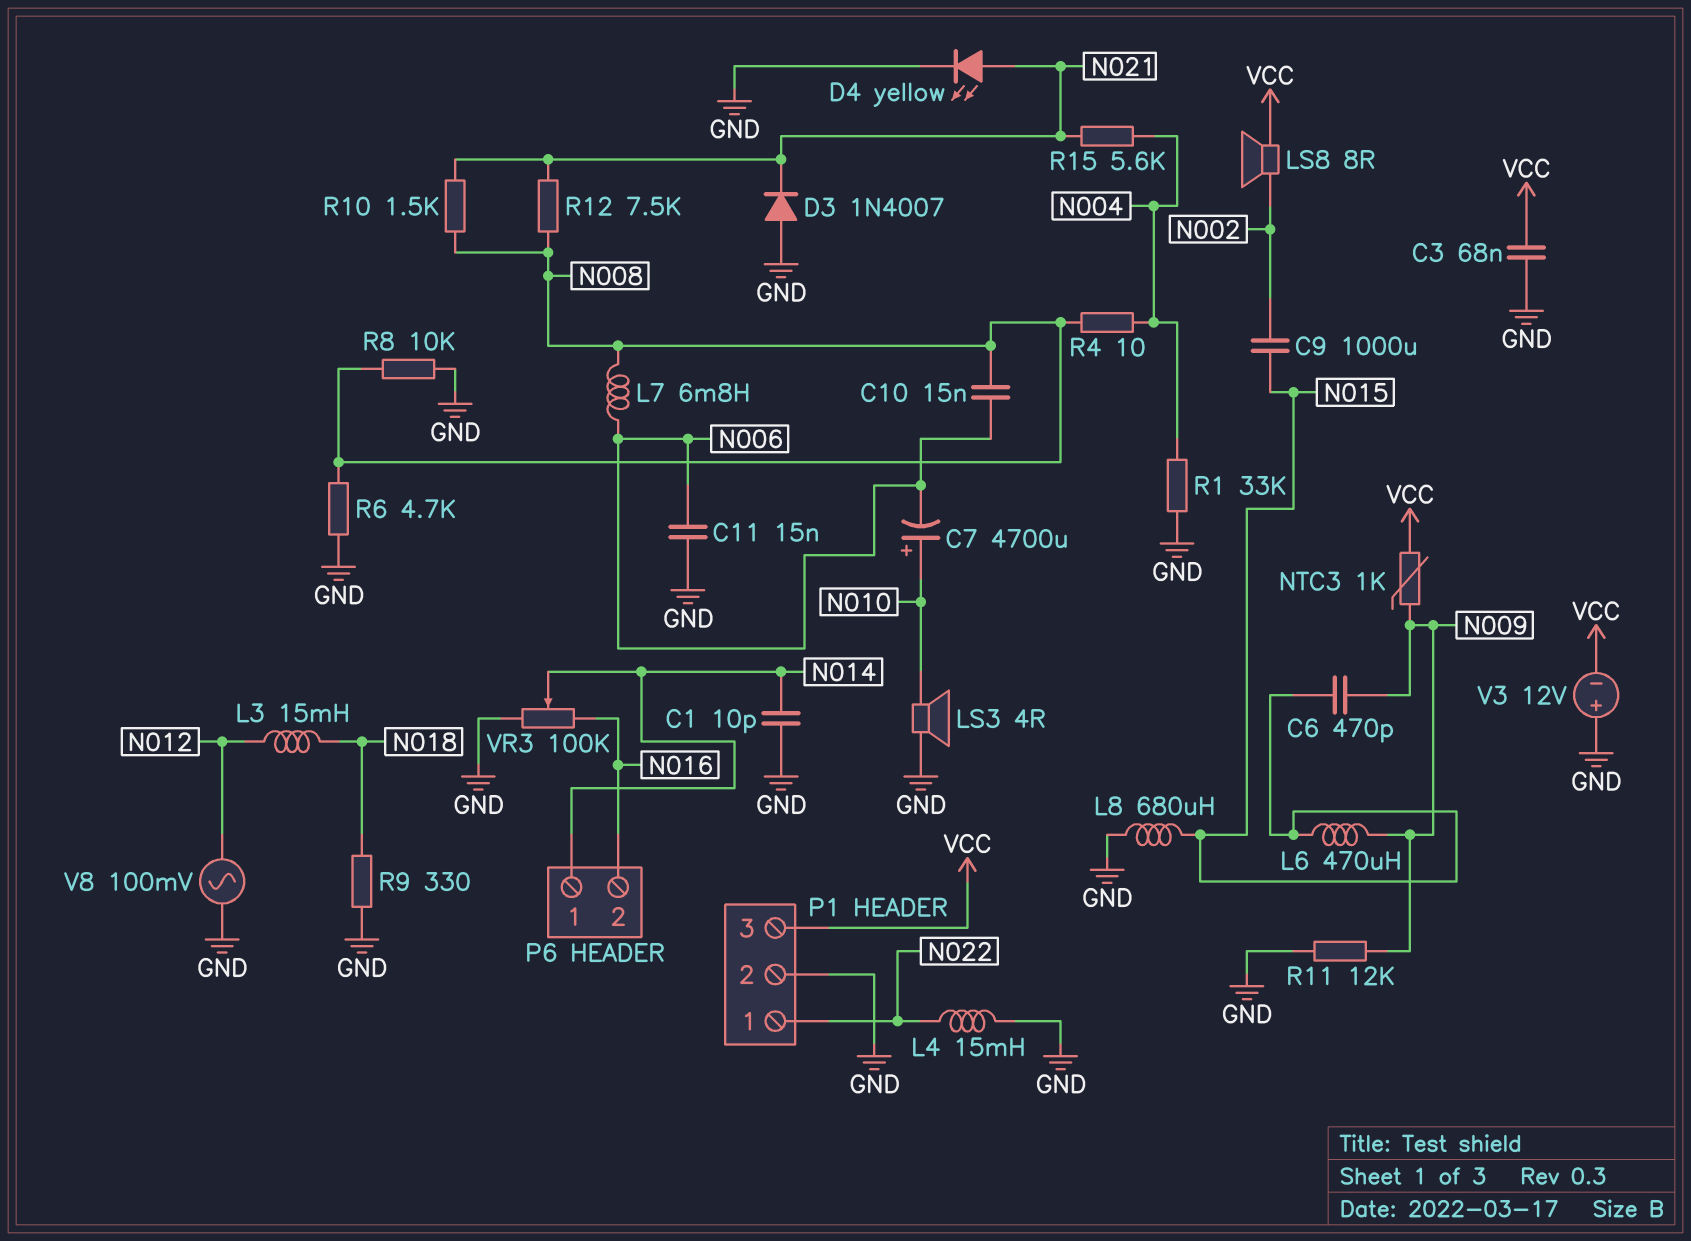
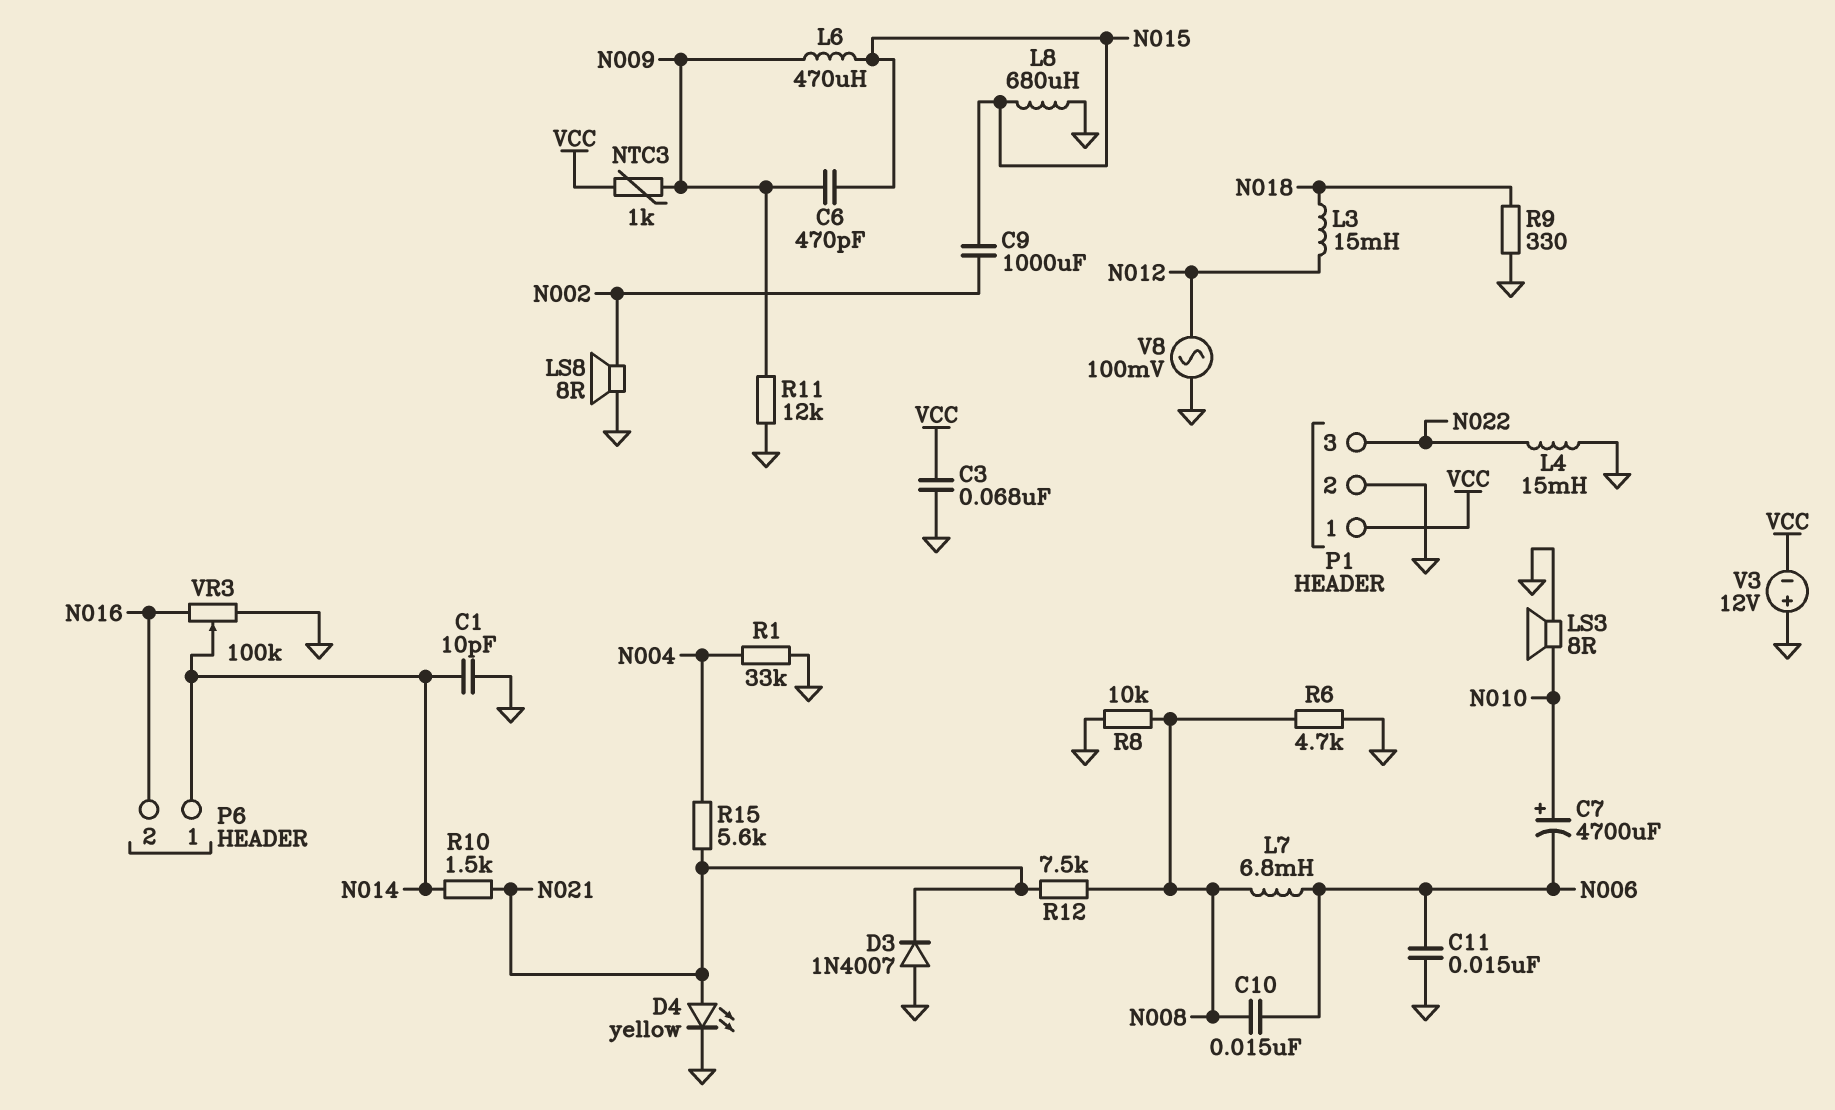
LS3: speaker 4R (GND, N010) -> speaker 8R (GND, N010)
LS8: speaker 8R (N002, VCC) -> speaker 8R (GND, N002)
P1 pin 1: N022 -> VCC
P1 pin 3: VCC -> N022
R4: 10 (N004, N008) -> none
R10: 1.5k (N008, N021) -> 1.5k (N014, N021)

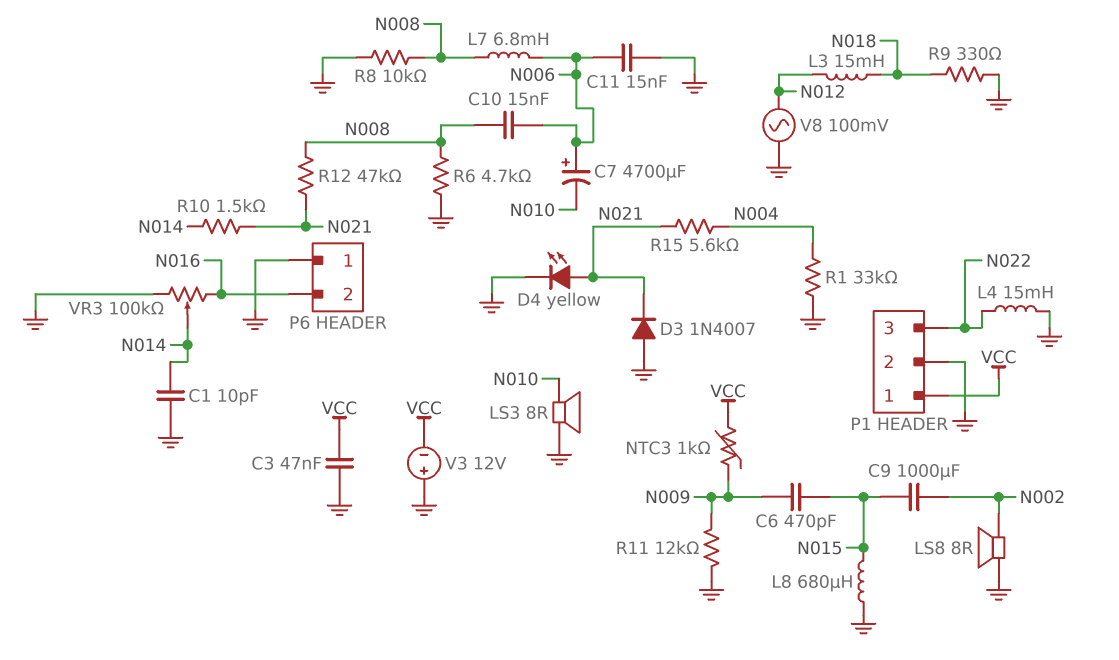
C3: 68nF (GND, VCC) -> 47nF (GND, VCC)
C7: 4700uF (plus N010, minus N006) -> 4700uF (plus N006, minus N010)
L6: 470uH (N009, N015) -> none
P6 pin 1: N014 -> GND
R12: 7.5k (N008, N021) -> 47k (N008, N021)

